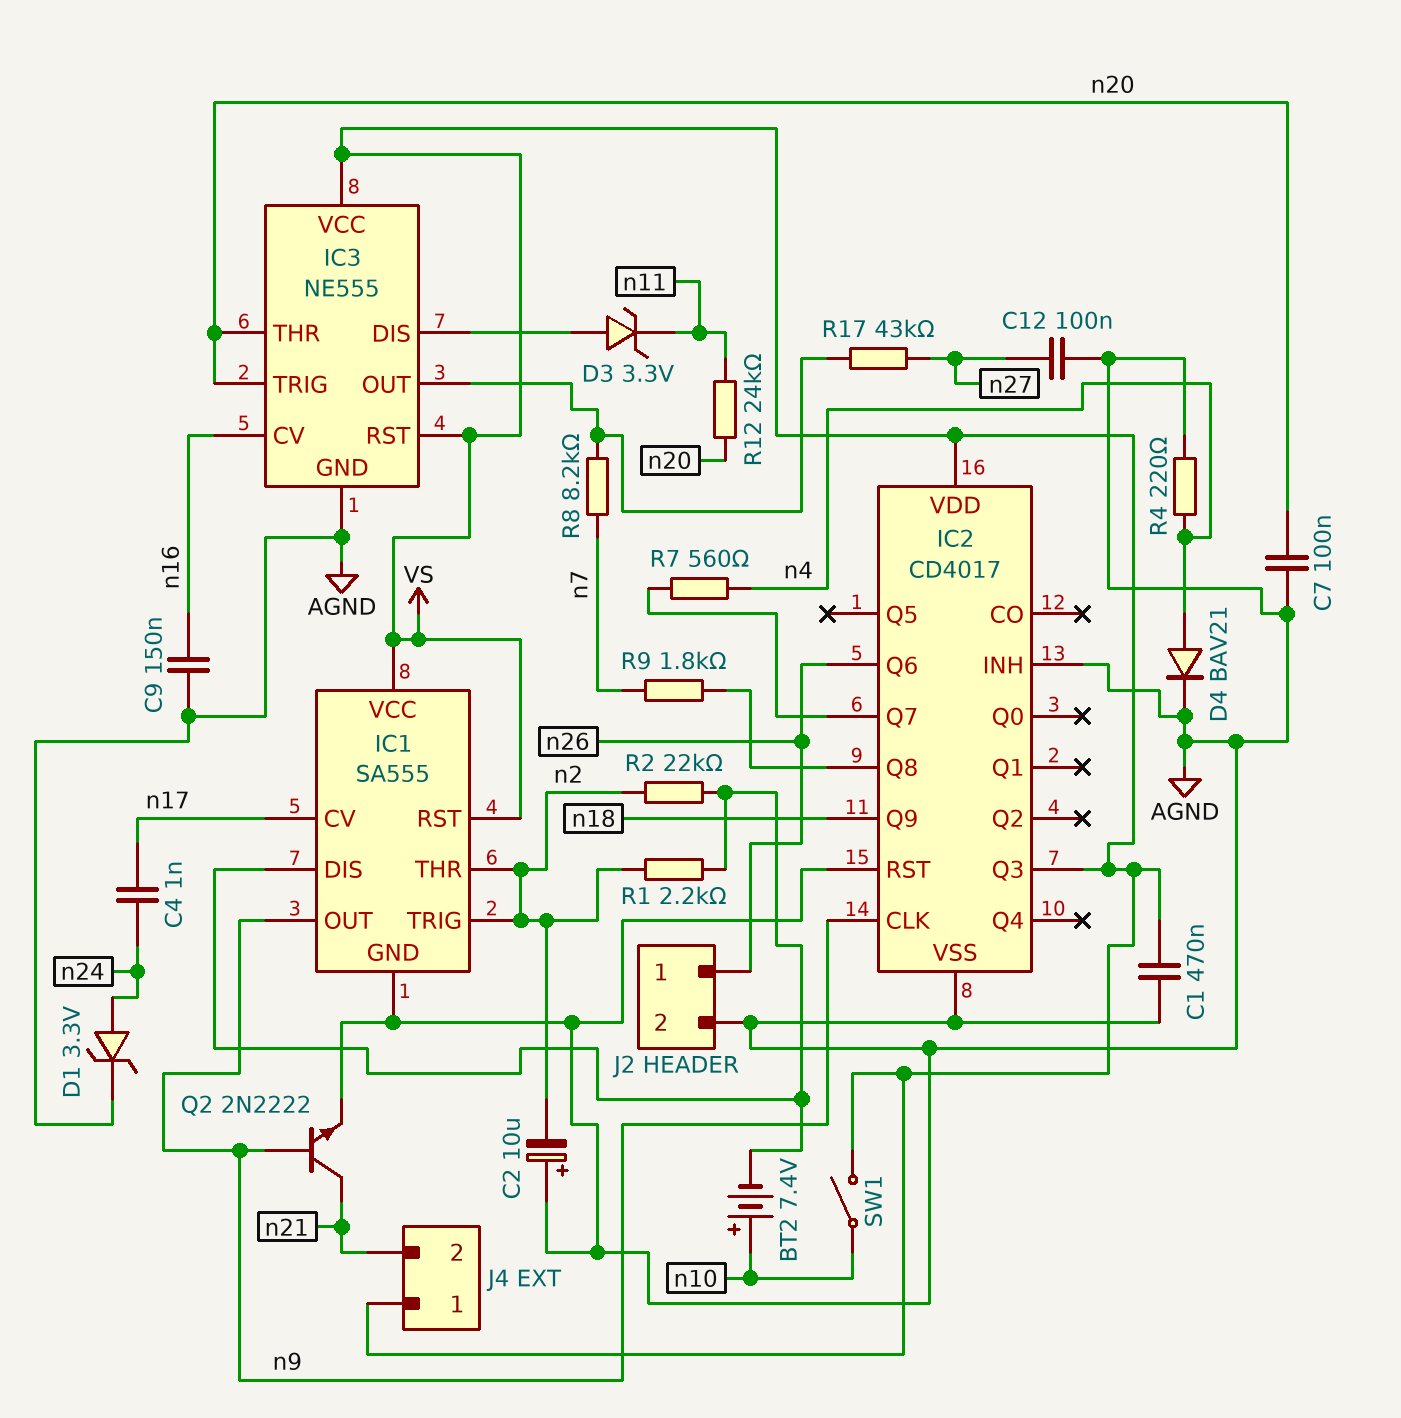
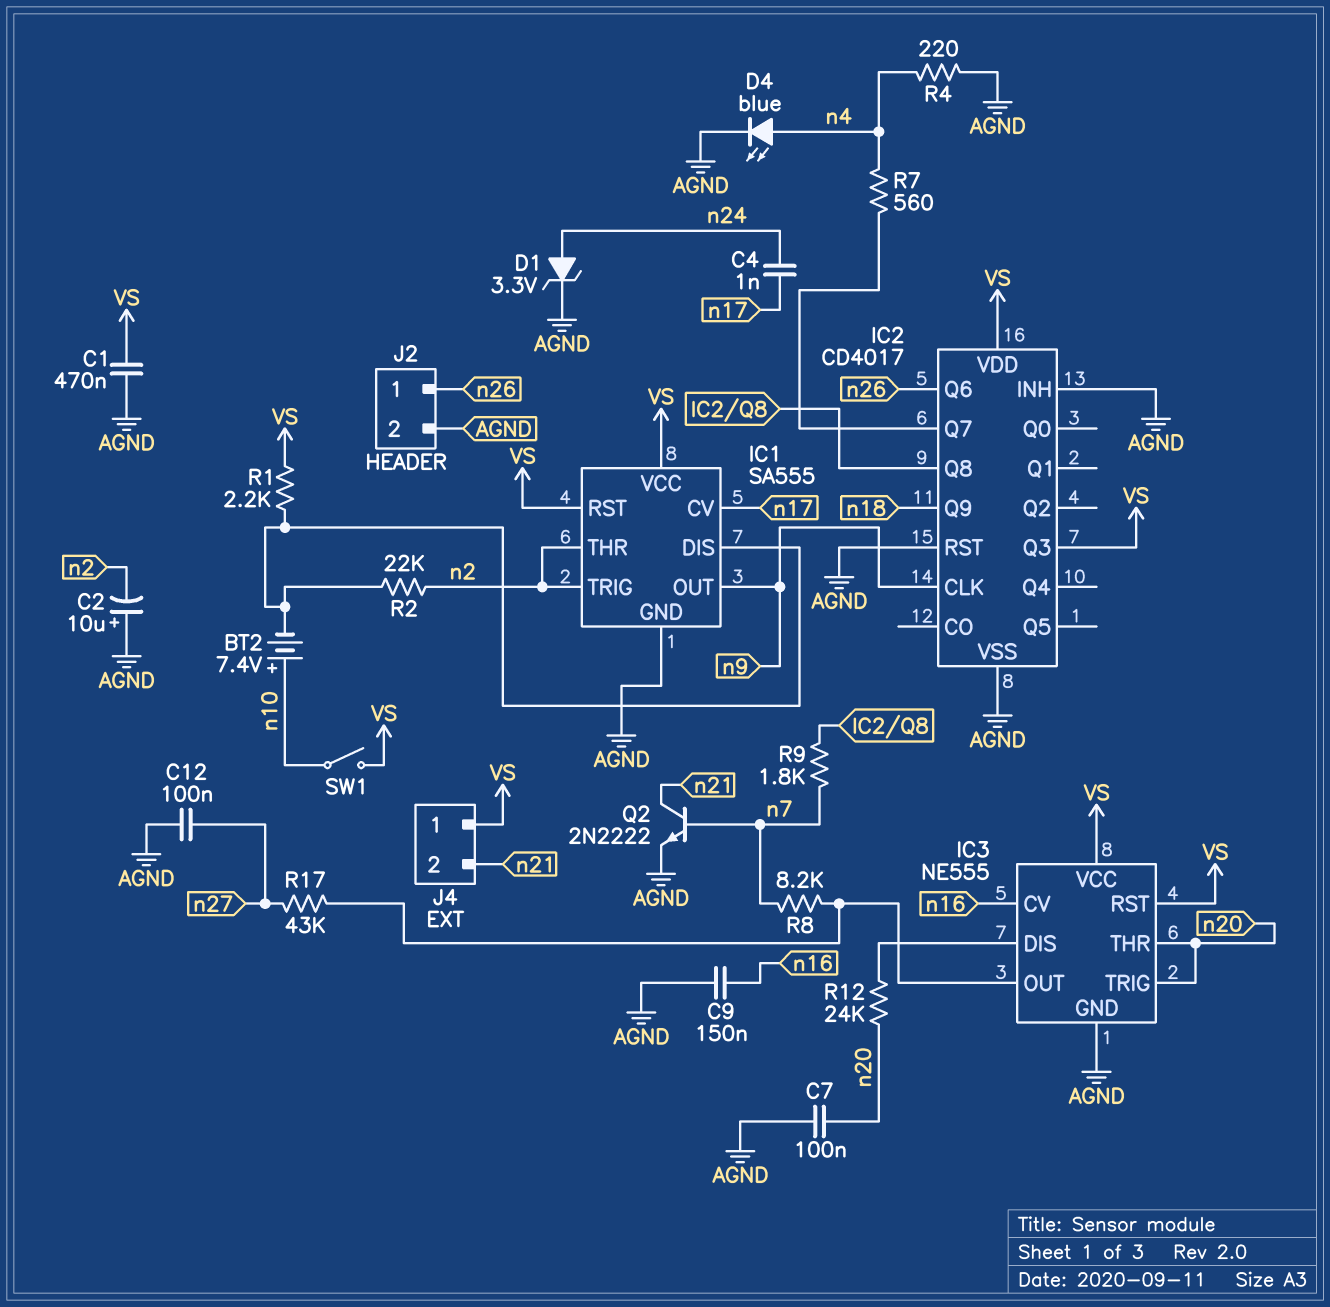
D3: zener 3.3V (A IC3/DIS, K n11) -> none
D4: diode BAV21 (A n4, K AGND) -> LED blue (A n4, K AGND)
Q2: NPN 2N2222 (B n9, C n21, E AGND) -> NPN 2N2222 (B n7, C n21, E AGND)
R1: 2.2k (IC1/DIS, n2) -> 2.2k (IC1/DIS, VS)
R12: 24k (n11, n20) -> 24k (IC3/DIS, n20)

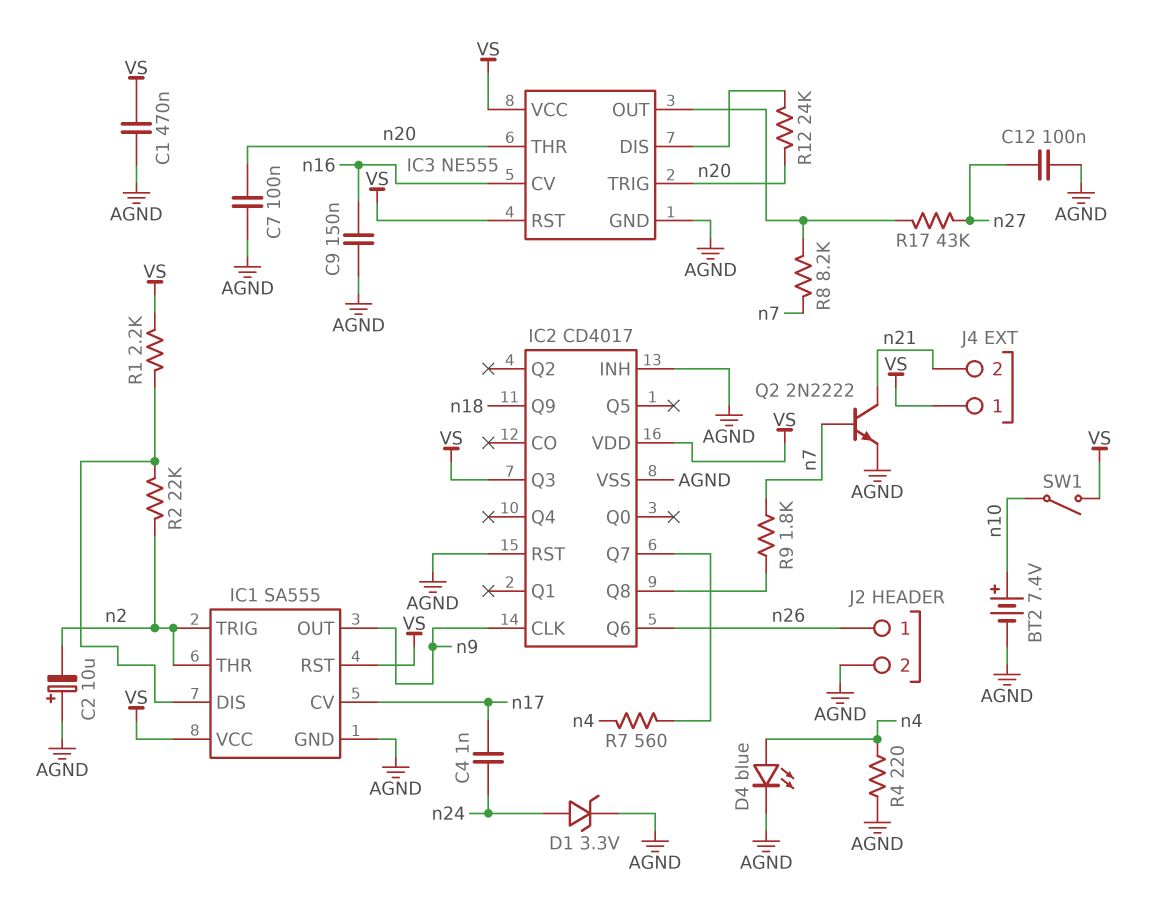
BT2: 7.4V (plus n10, minus IC1/DIS) -> 7.4V (plus n10, minus AGND)

